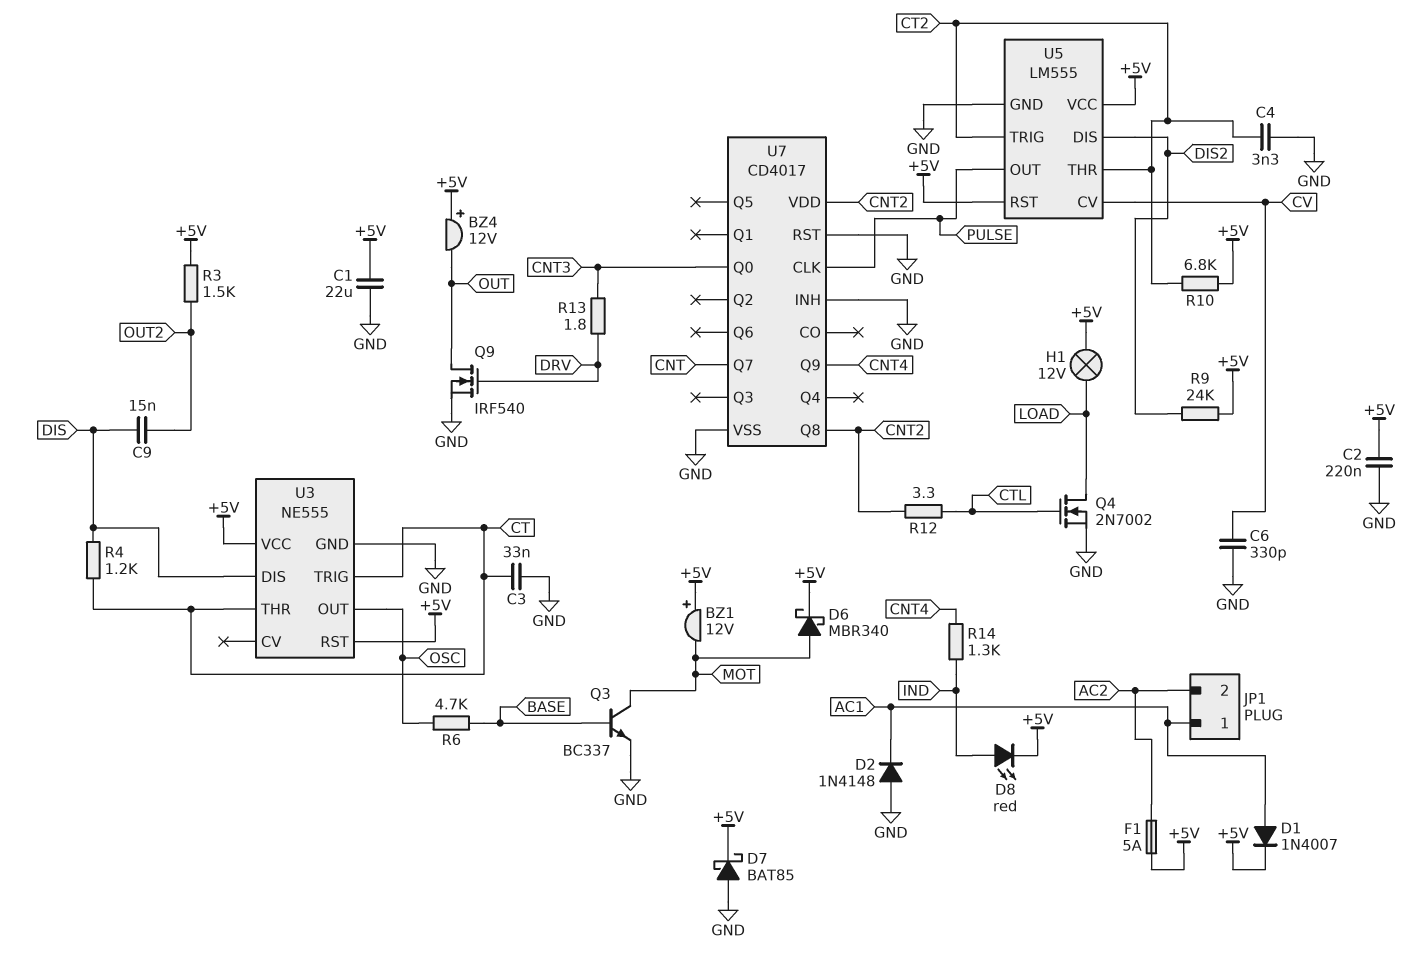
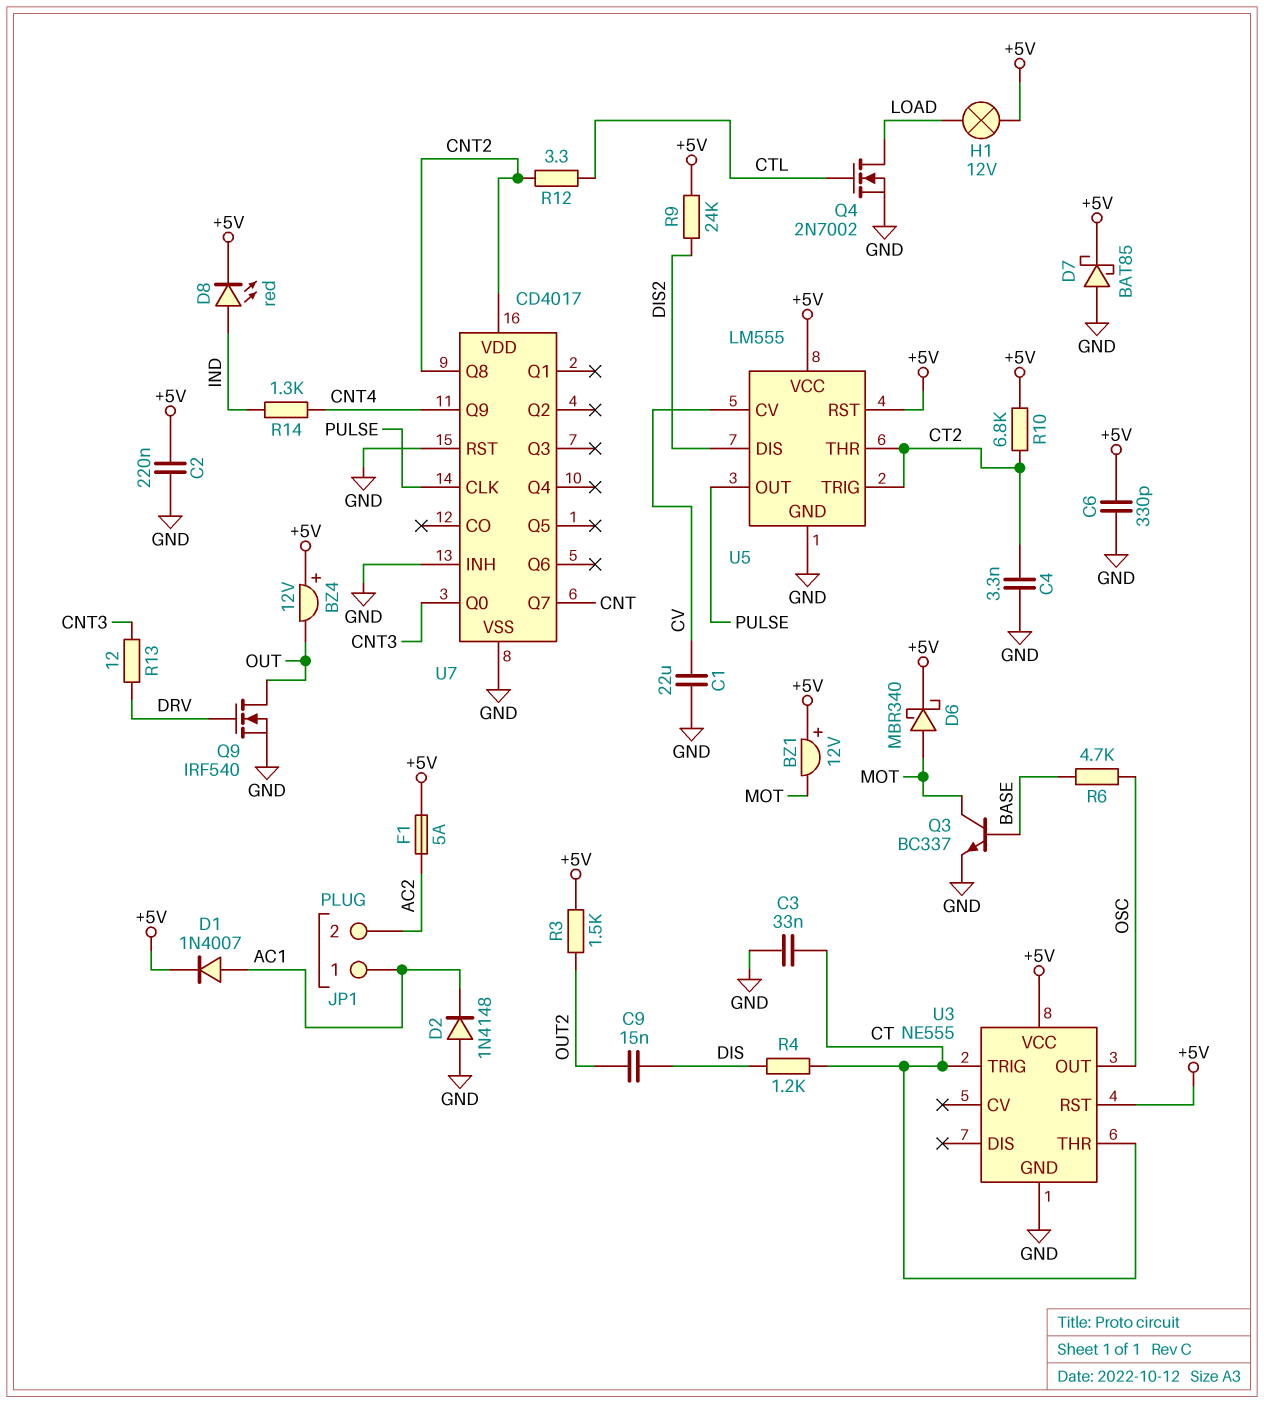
C1: 22uF (+5V, GND) -> 22uF (CV, GND)
C6: 330pF (CV, GND) -> 330pF (+5V, GND)
R13: 1.8 (CNT3, DRV) -> 12 (CNT3, DRV)
U3 pin DIS: DIS -> none

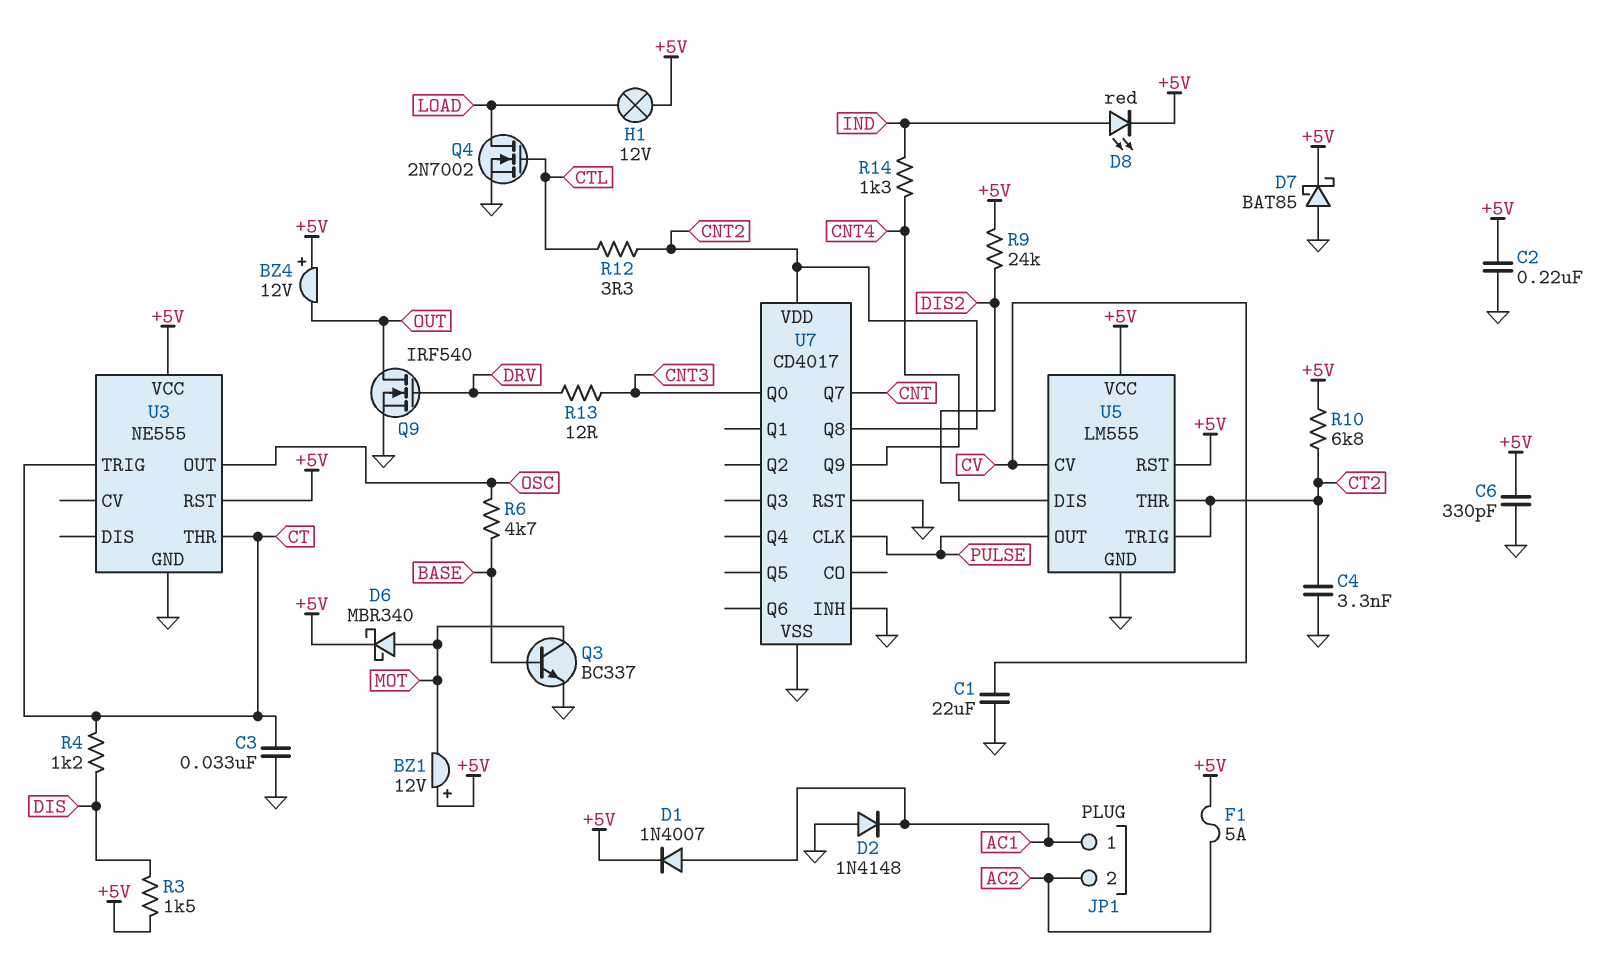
C9: 15nF (DIS, OUT2) -> none
R3: 1.5k (+5V, OUT2) -> 1.5k (+5V, DIS)

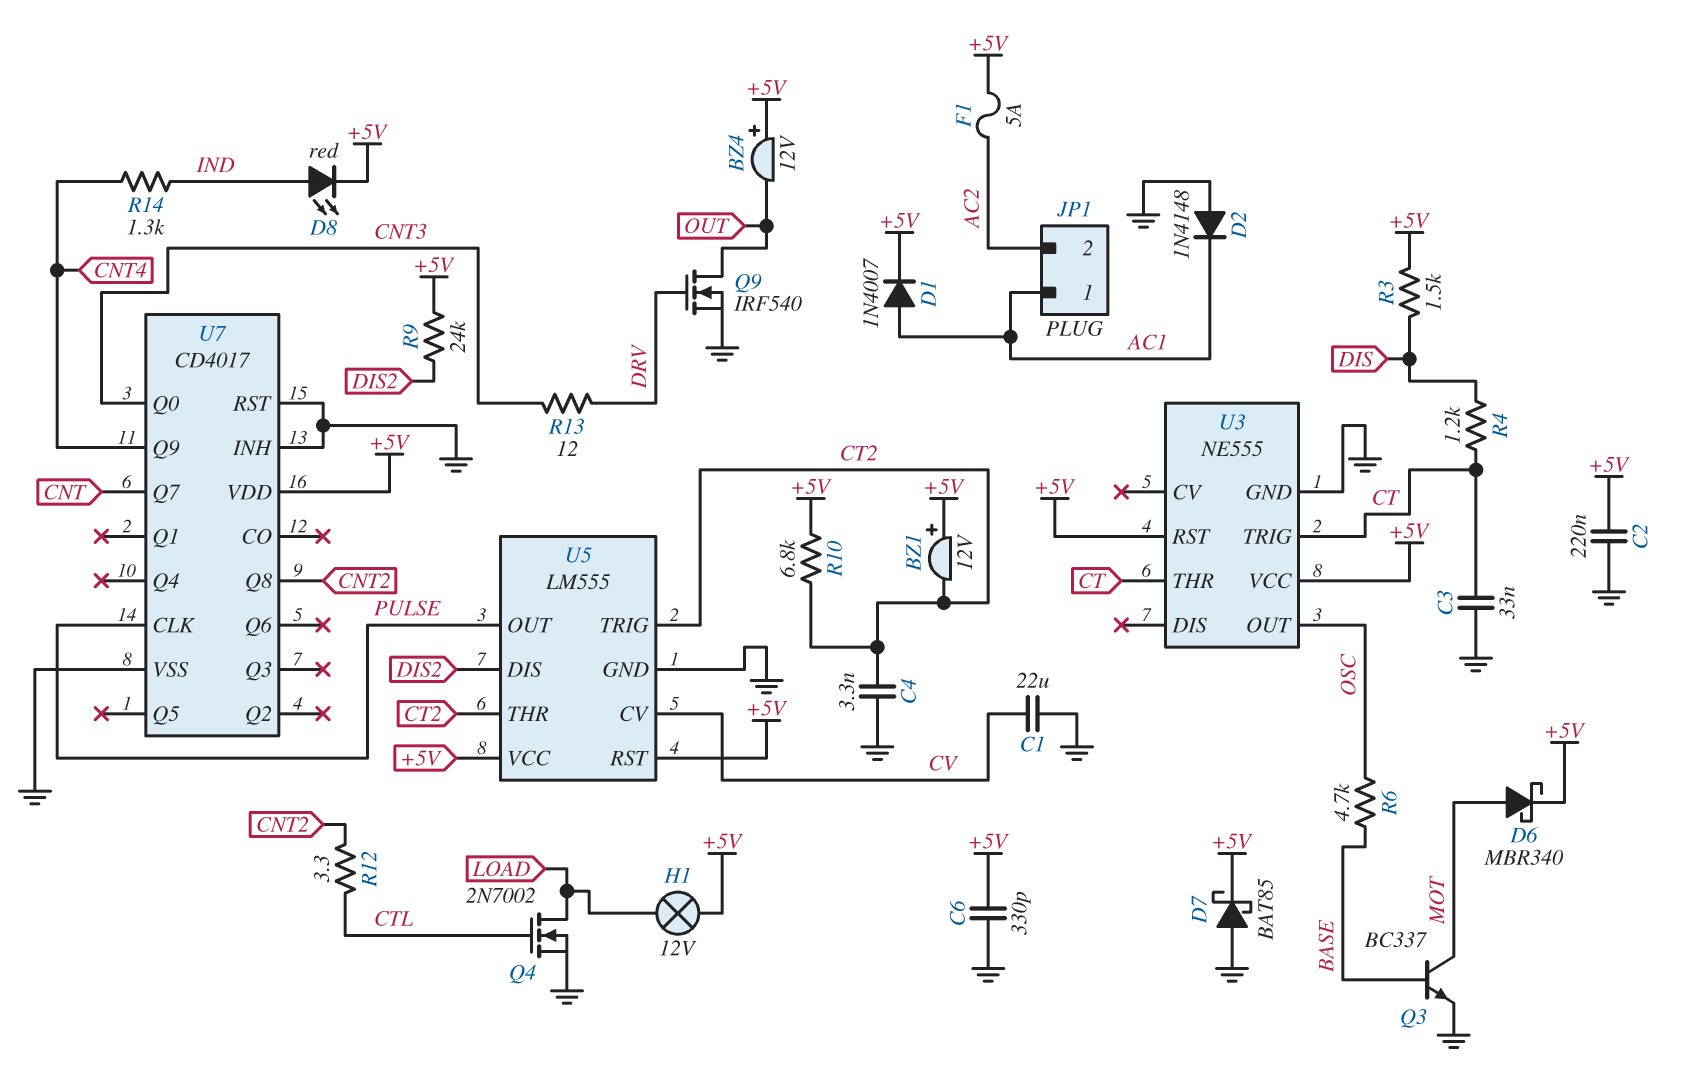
BZ1: buzzer 12V (plus +5V, minus MOT) -> buzzer 12V (plus +5V, minus CT2)
U7 pin VDD: CNT2 -> +5V

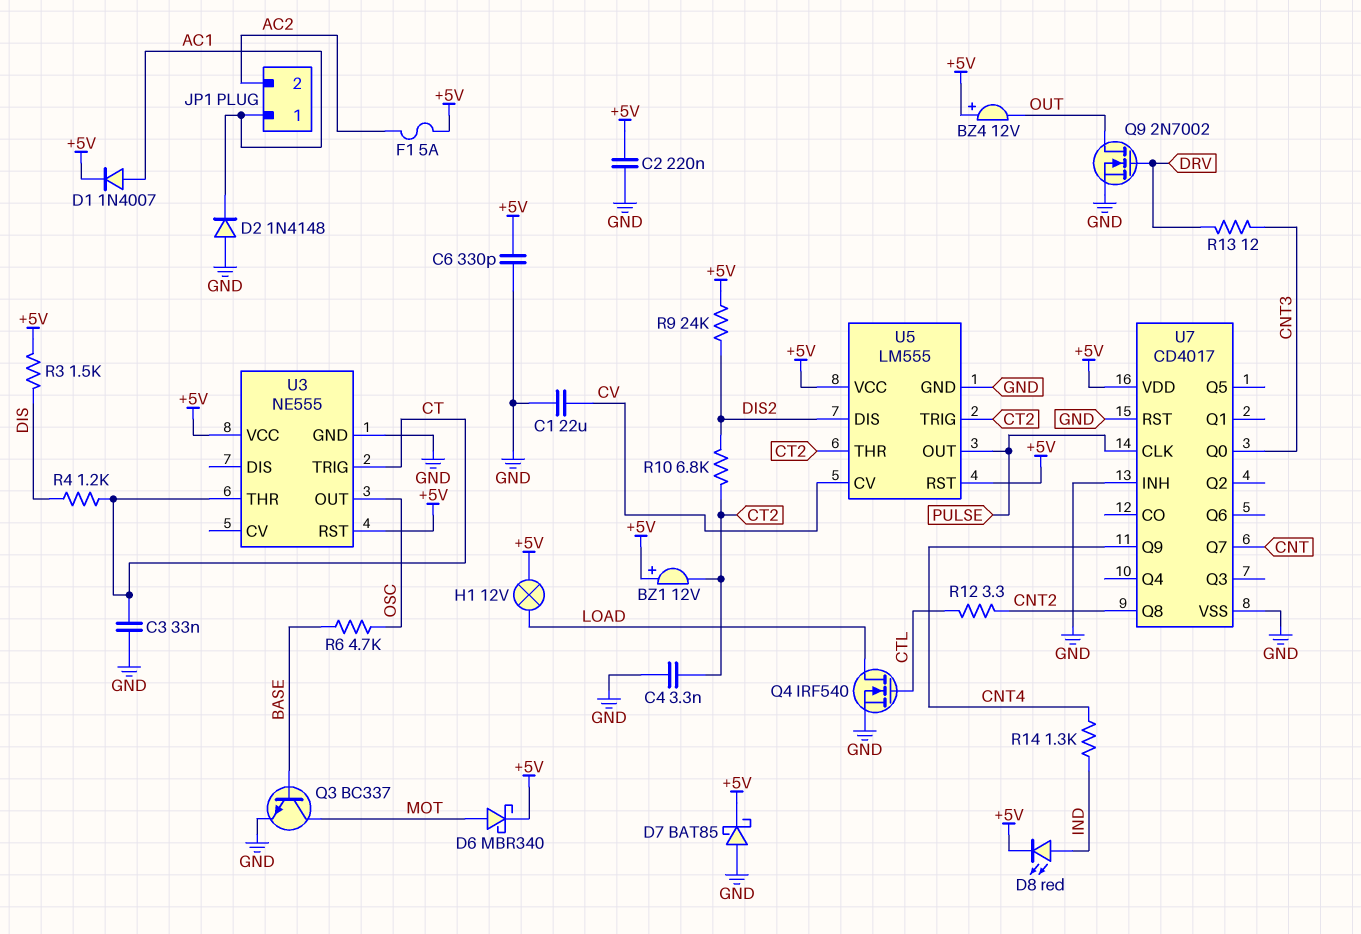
Q4: NMOS 2N7002 (G CTL, D LOAD, S GND) -> NMOS IRF540 (G CTL, D LOAD, S GND)
Q9: NMOS IRF540 (G DRV, D OUT, S GND) -> NMOS 2N7002 (G DRV, D OUT, S GND)
R10: 6.8k (+5V, CT2) -> 6.8k (CT2, DIS2)

